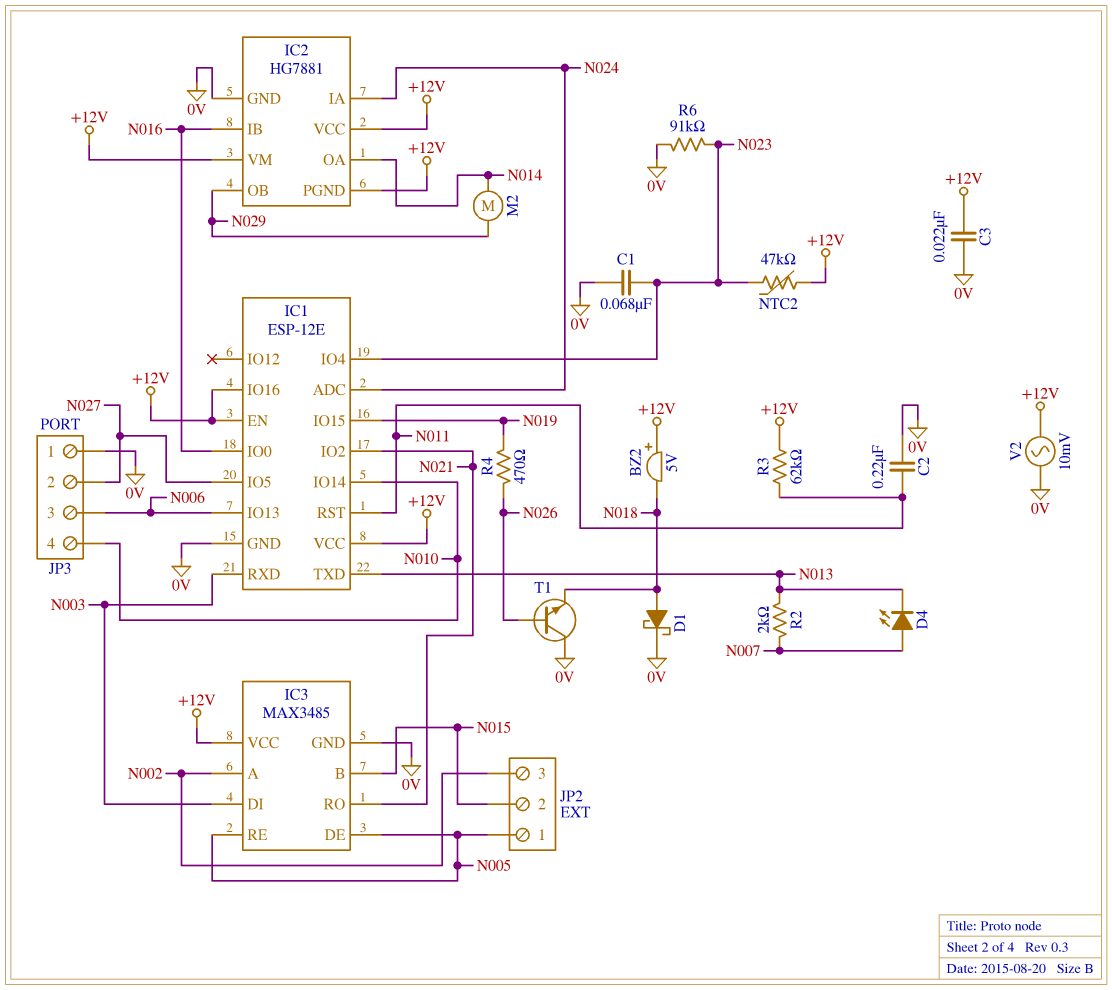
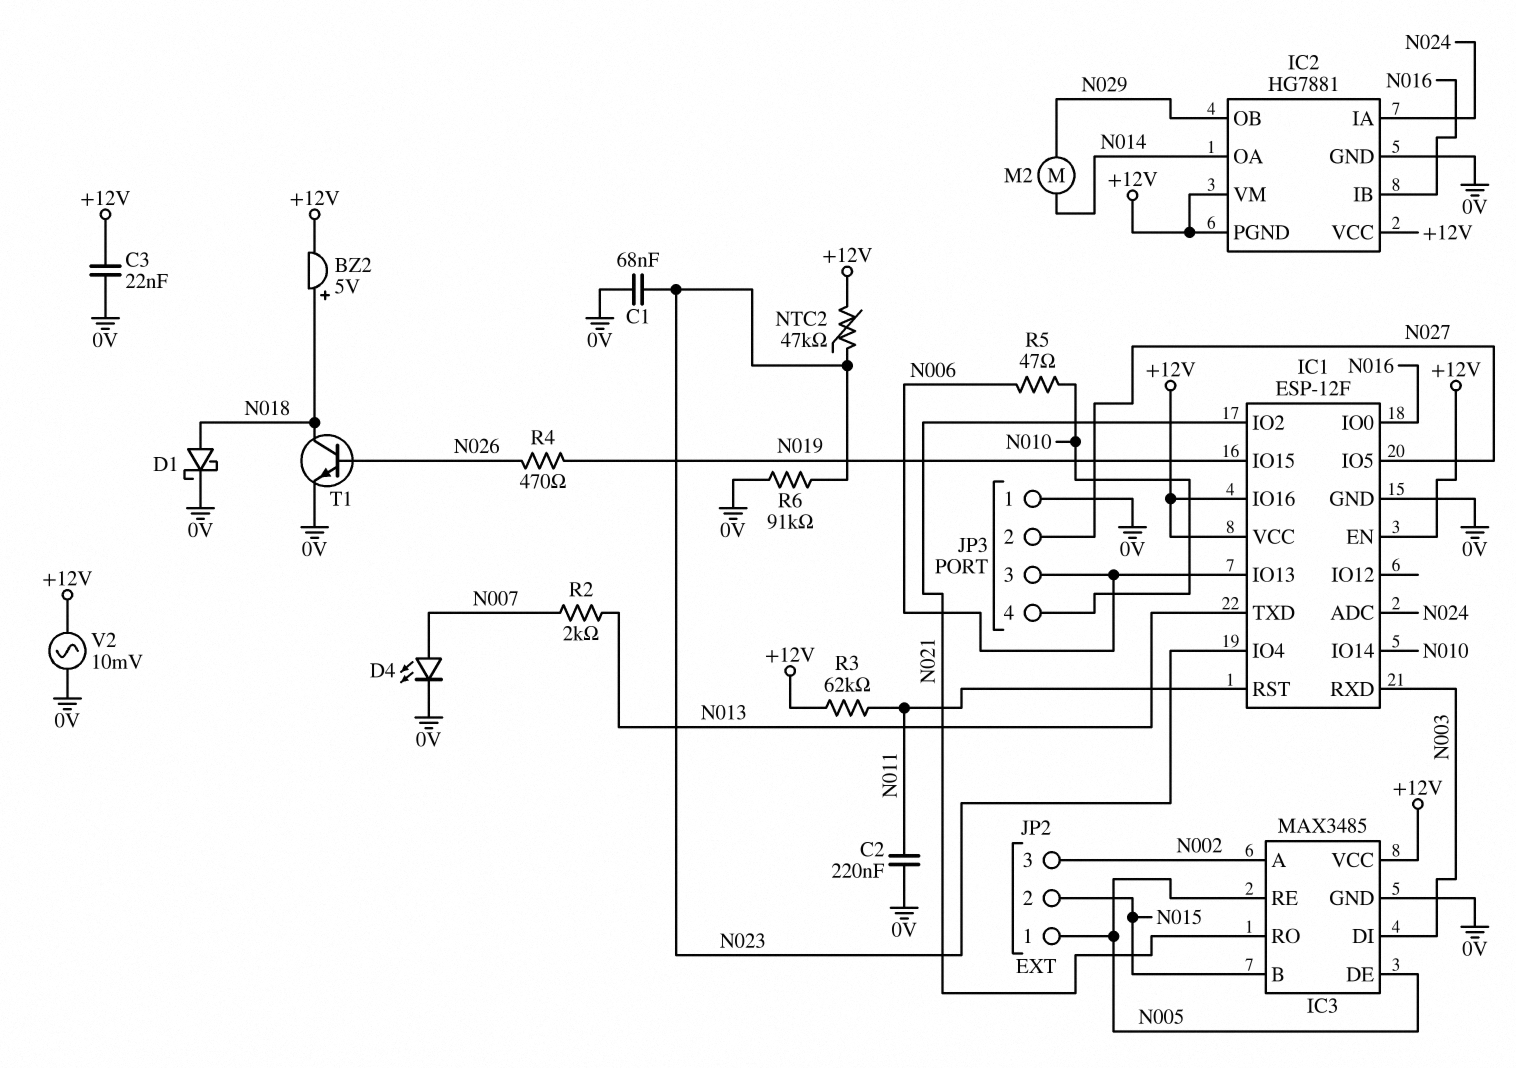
BZ2: buzzer 5V (plus +12V, minus N018) -> buzzer 5V (plus N018, minus +12V)
D4: LED (A N007, K N013) -> LED (A N007, K 0V)
IC1: ESP-12E -> ESP-12F
R5: none -> 47 (N006, N010)
T1: NPN (B N026, C 0V, E N018) -> NPN (B N026, C N018, E 0V)

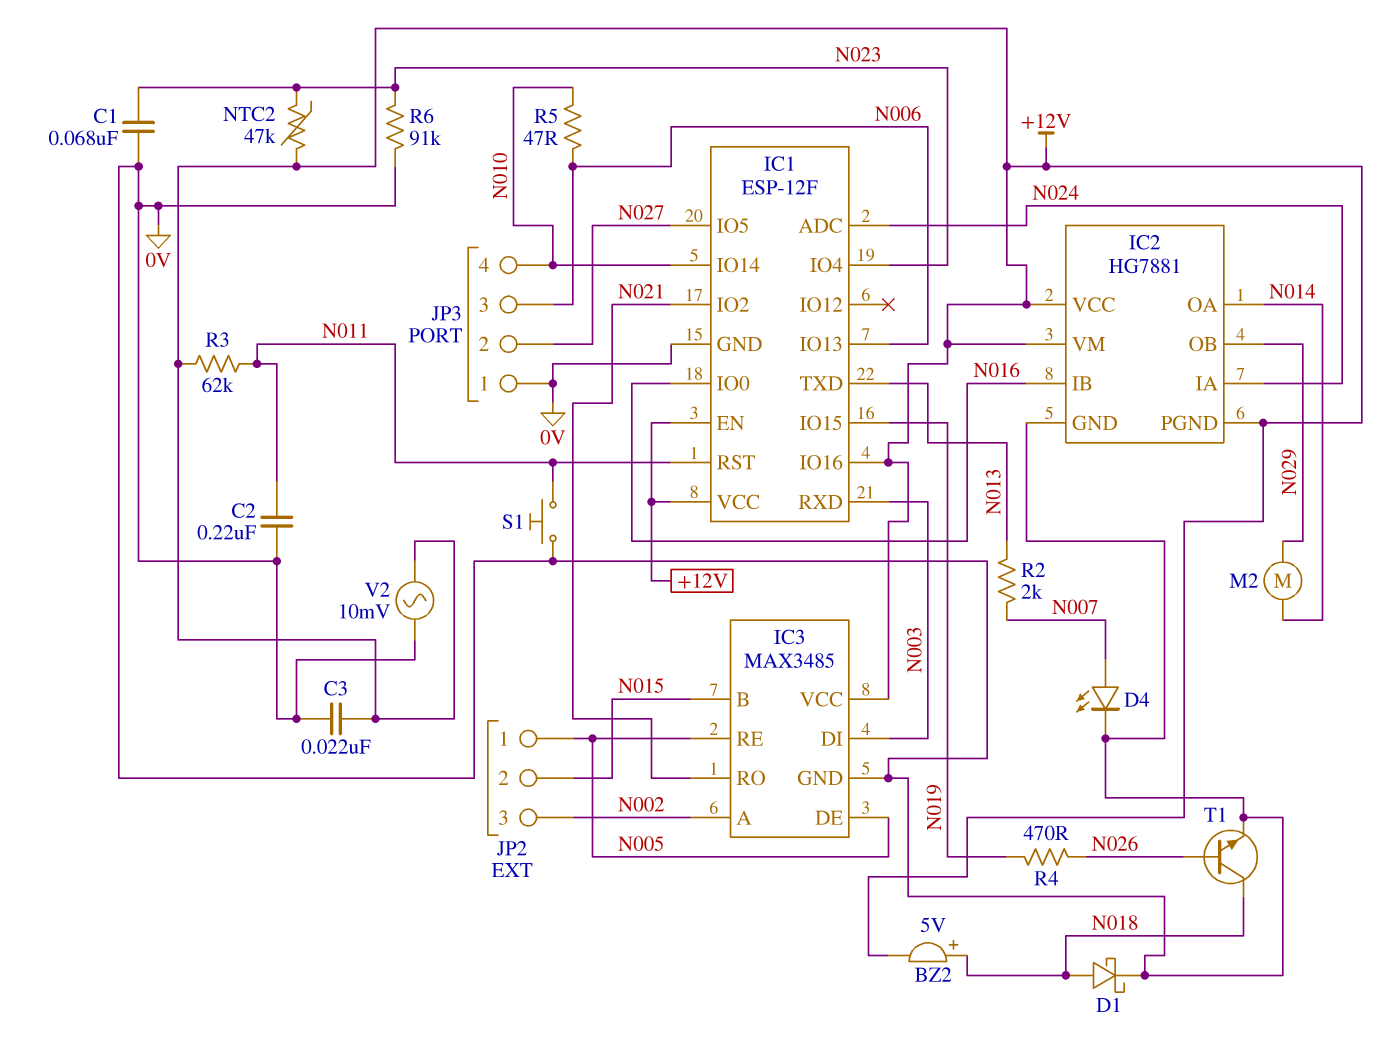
S1: none -> button (0V, N011)

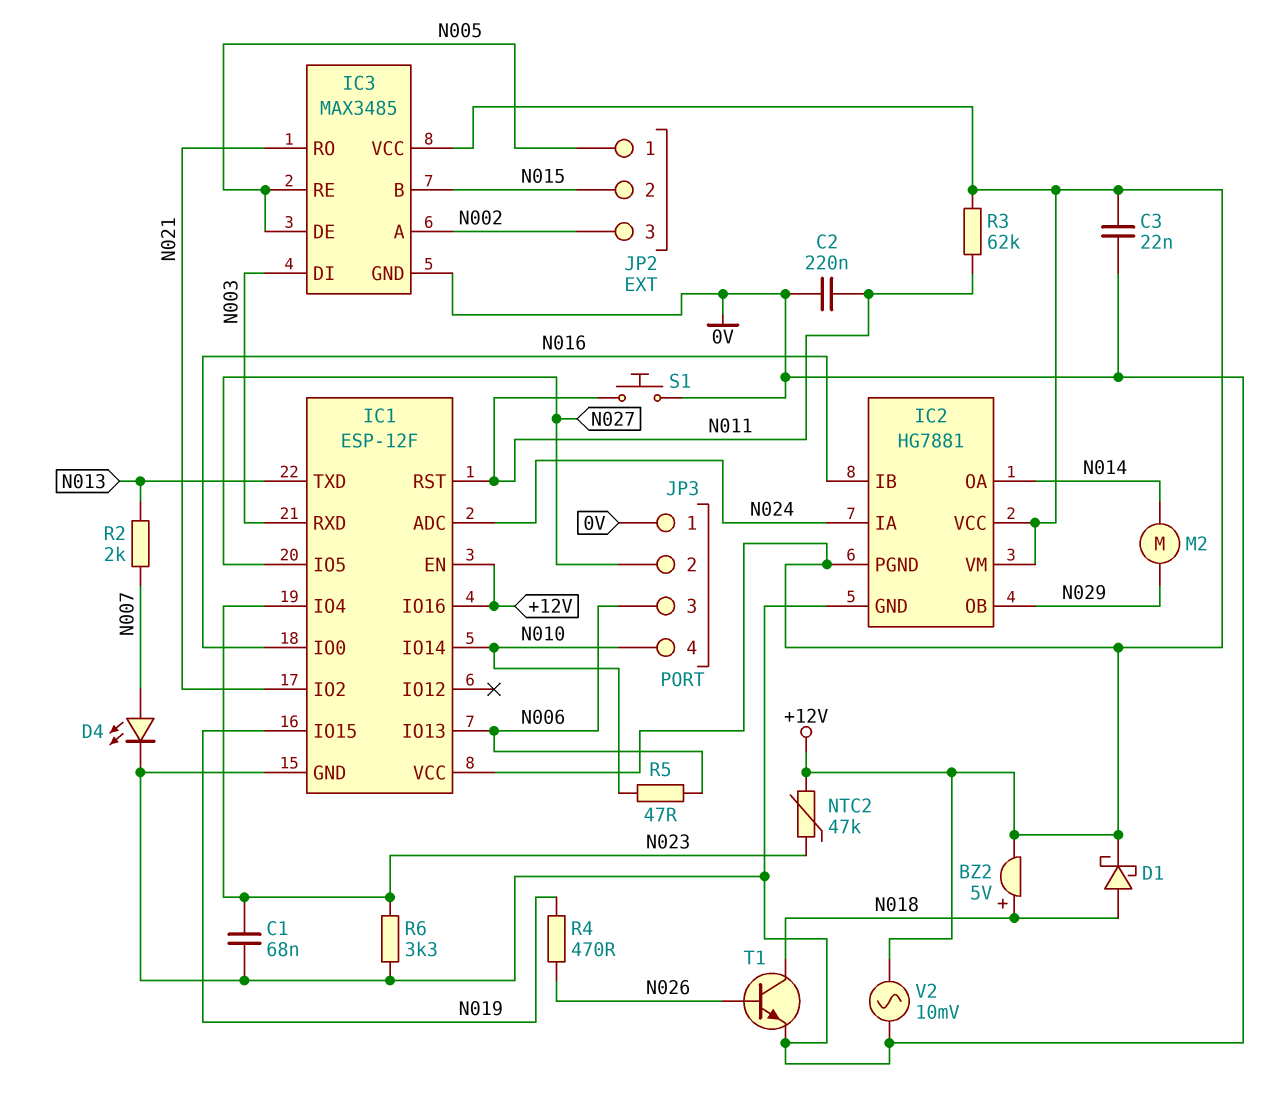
D1: schottky (A N018, K 0V) -> schottky (A N018, K +12V)
R6: 91k (0V, N023) -> 3.3k (0V, N023)

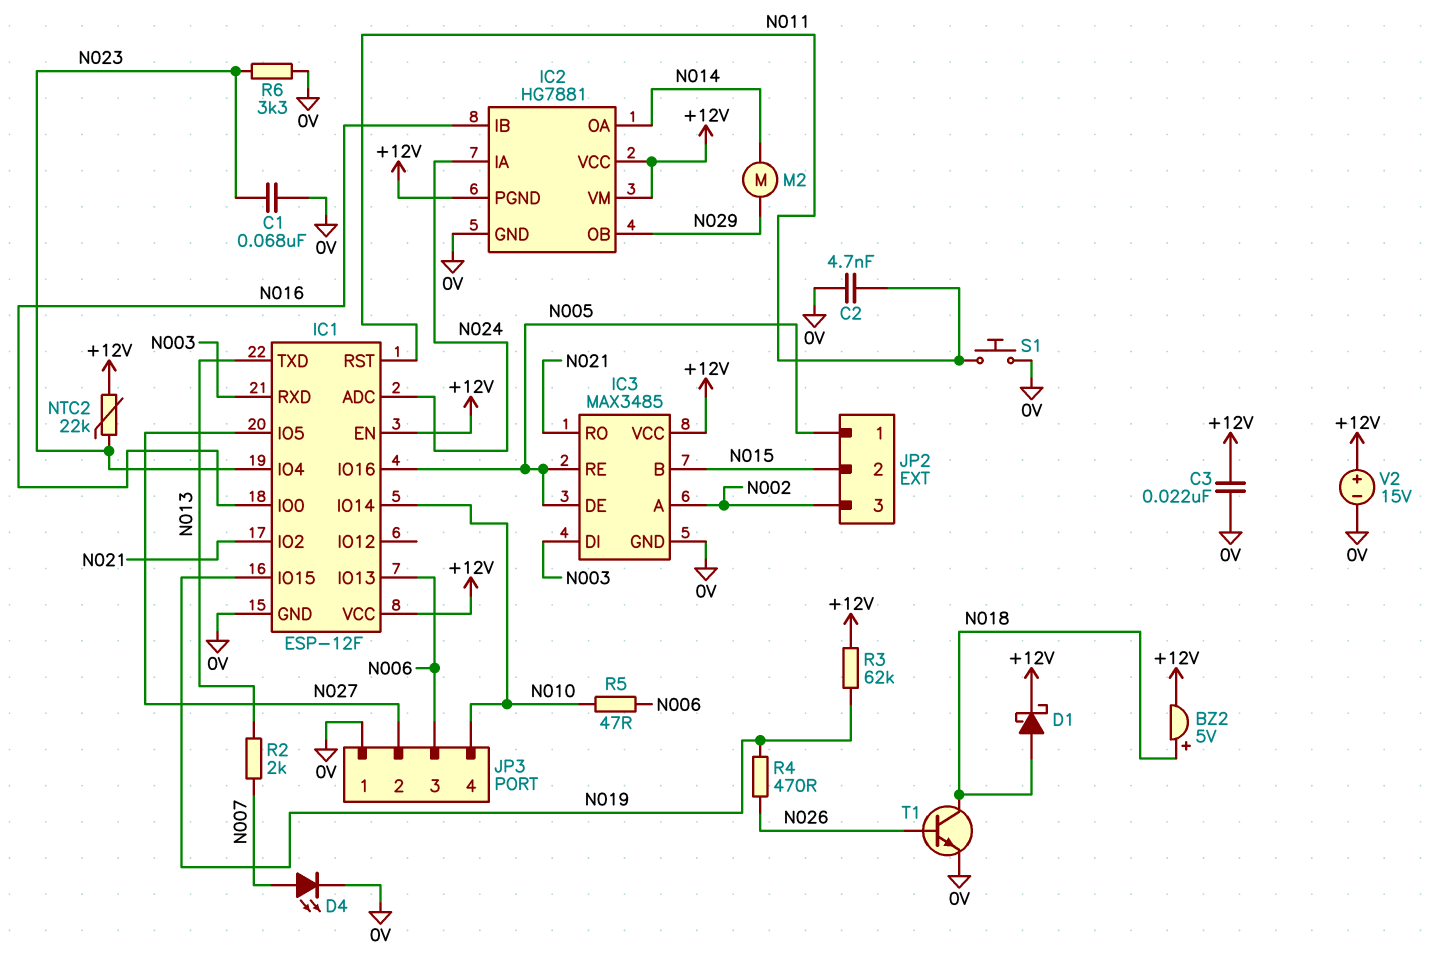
C2: 220nF (0V, N011) -> 4.7nF (0V, N011)
IC1 pin IO16: +12V -> N005
NTC2: 47k (+12V, N023) -> 22k (+12V, N023)
R3: 62k (+12V, N011) -> 62k (+12V, N019)
V2: AC 10mV (+12V, 0V) -> 15V (plus +12V, minus 0V)

